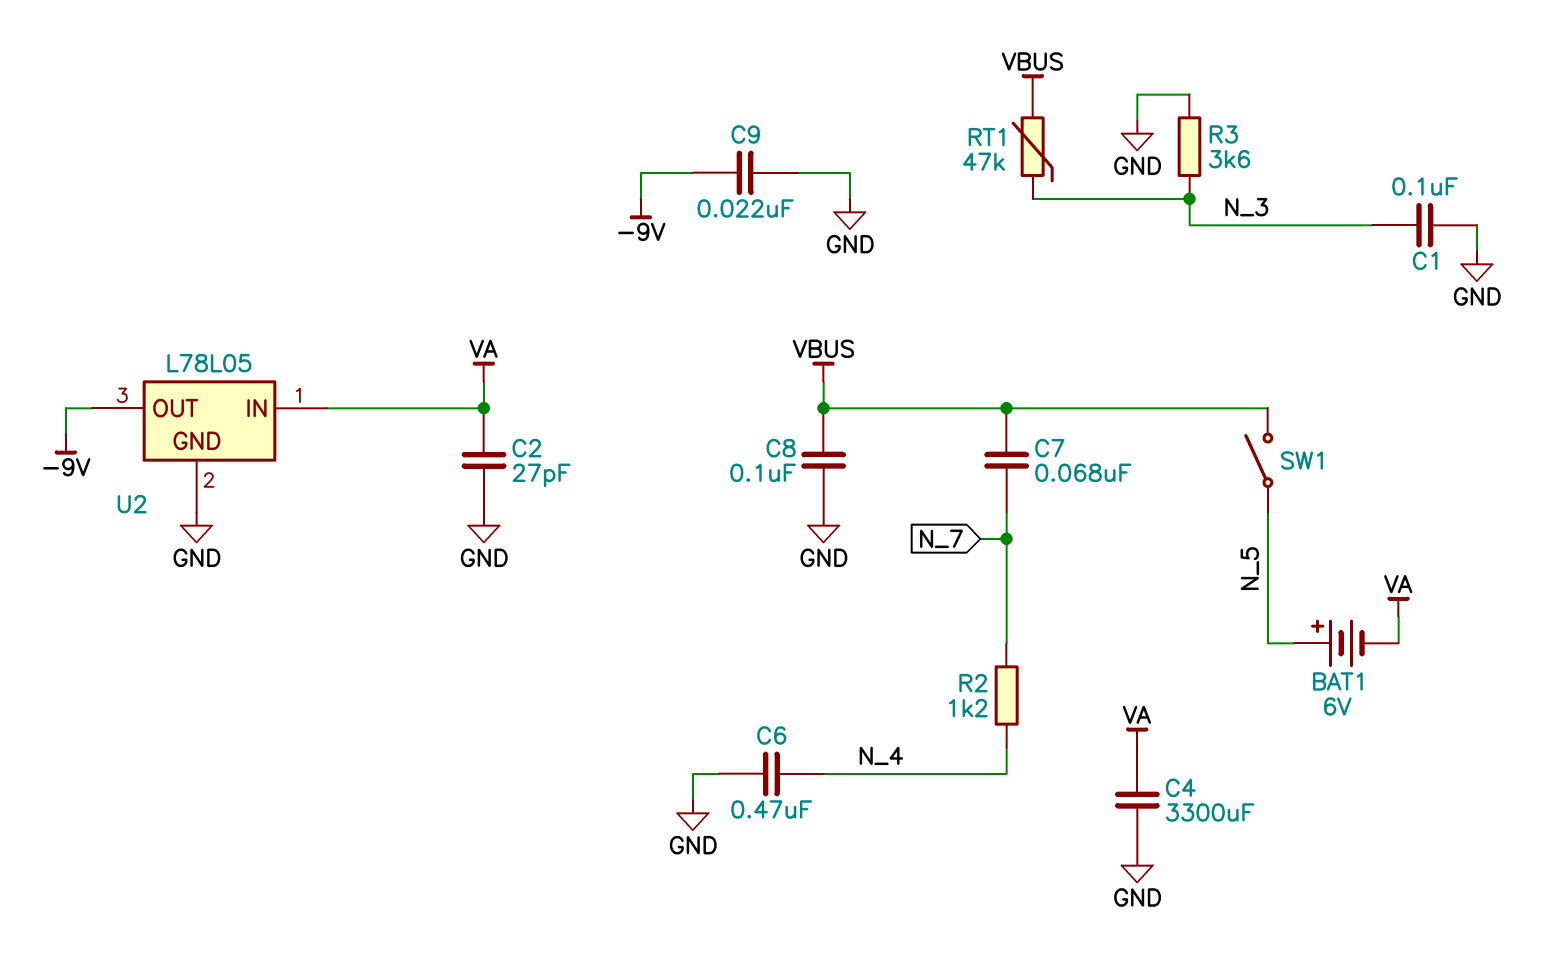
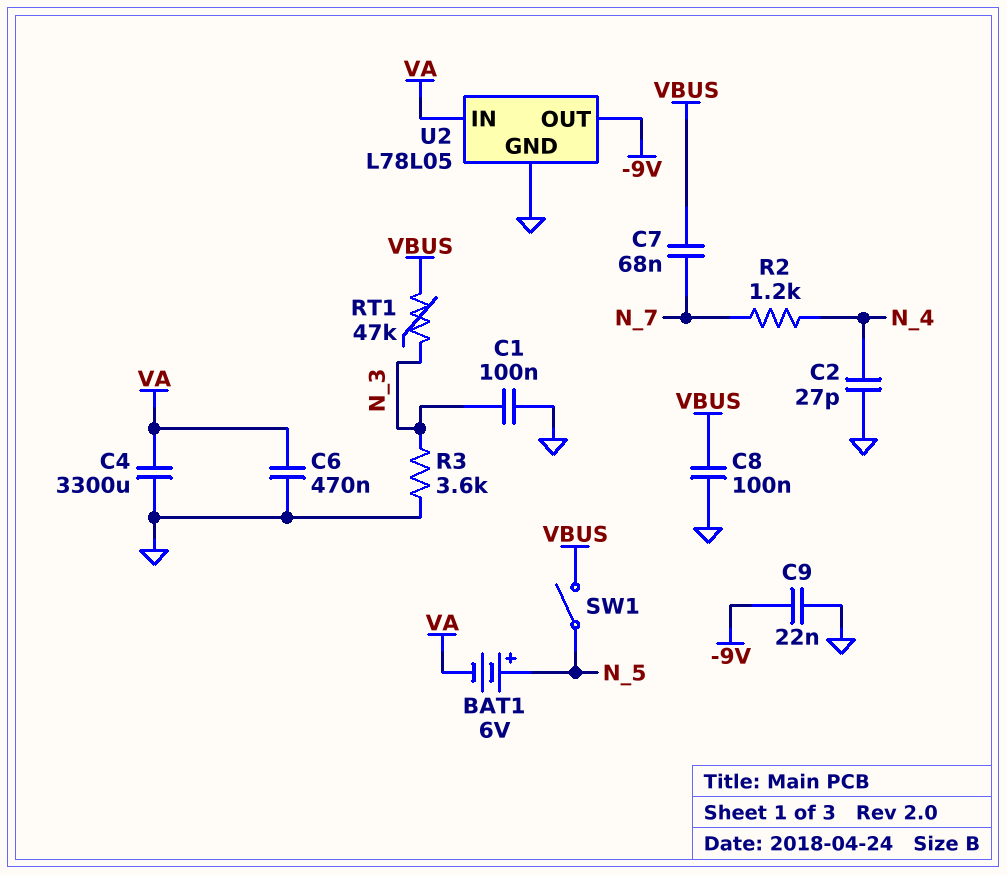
C2: 27pF (GND, VA) -> 27pF (GND, N_4)
C6: 470nF (GND, N_4) -> 470nF (GND, VA)

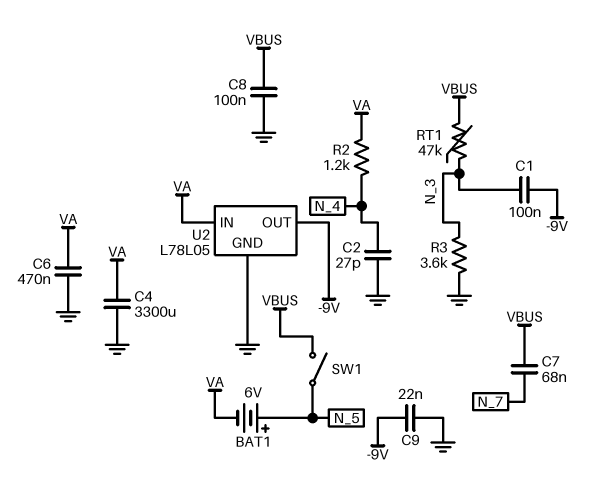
C1: 100nF (GND, N_3) -> 100nF (-9V, N_3)
R2: 1.2k (N_4, N_7) -> 1.2k (N_4, VA)

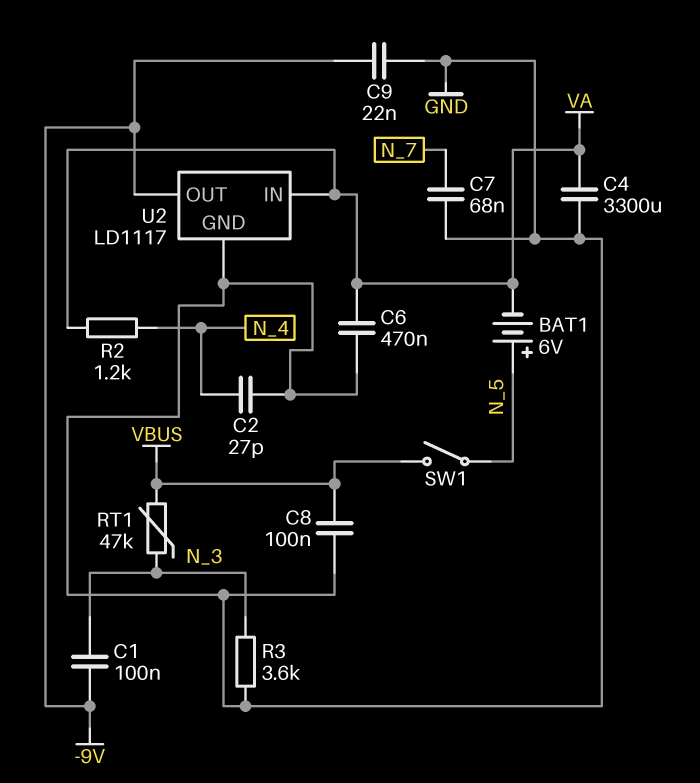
C7: 68nF (N_7, VBUS) -> 68nF (GND, N_7)
U2: L78L05 -> LD1117

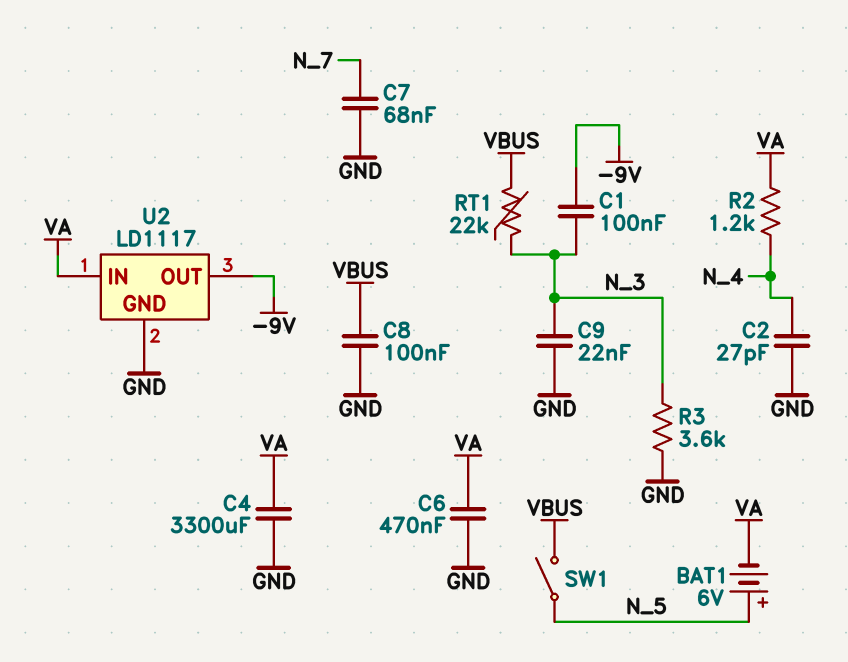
C9: 22nF (-9V, GND) -> 22nF (GND, N_3)
RT1: 47k (N_3, VBUS) -> 22k (N_3, VBUS)

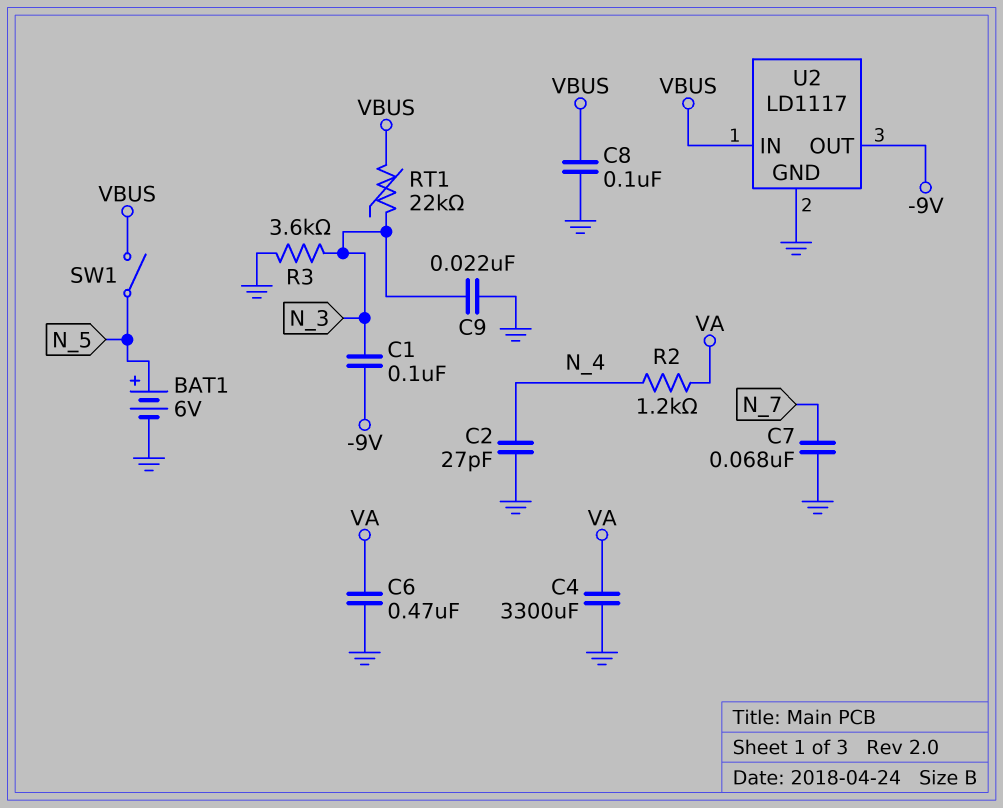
BAT1: 6V (plus N_5, minus VA) -> 6V (plus N_5, minus GND)
U2 pin IN: VA -> VBUS

